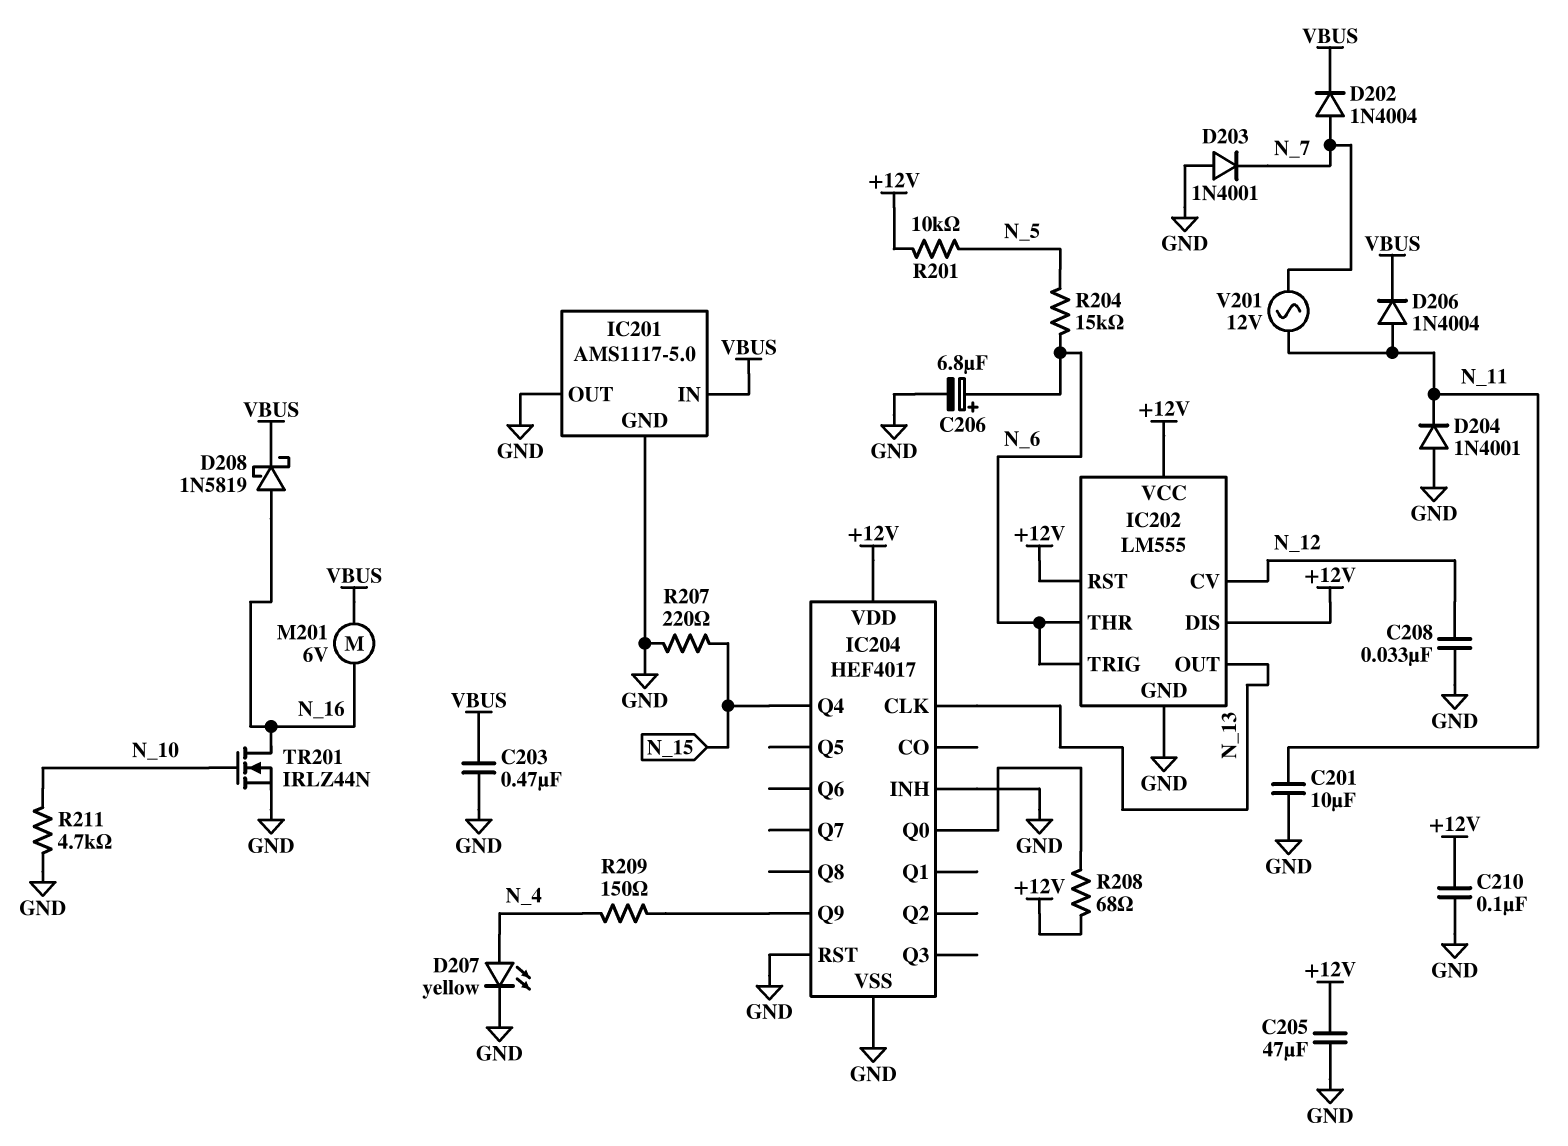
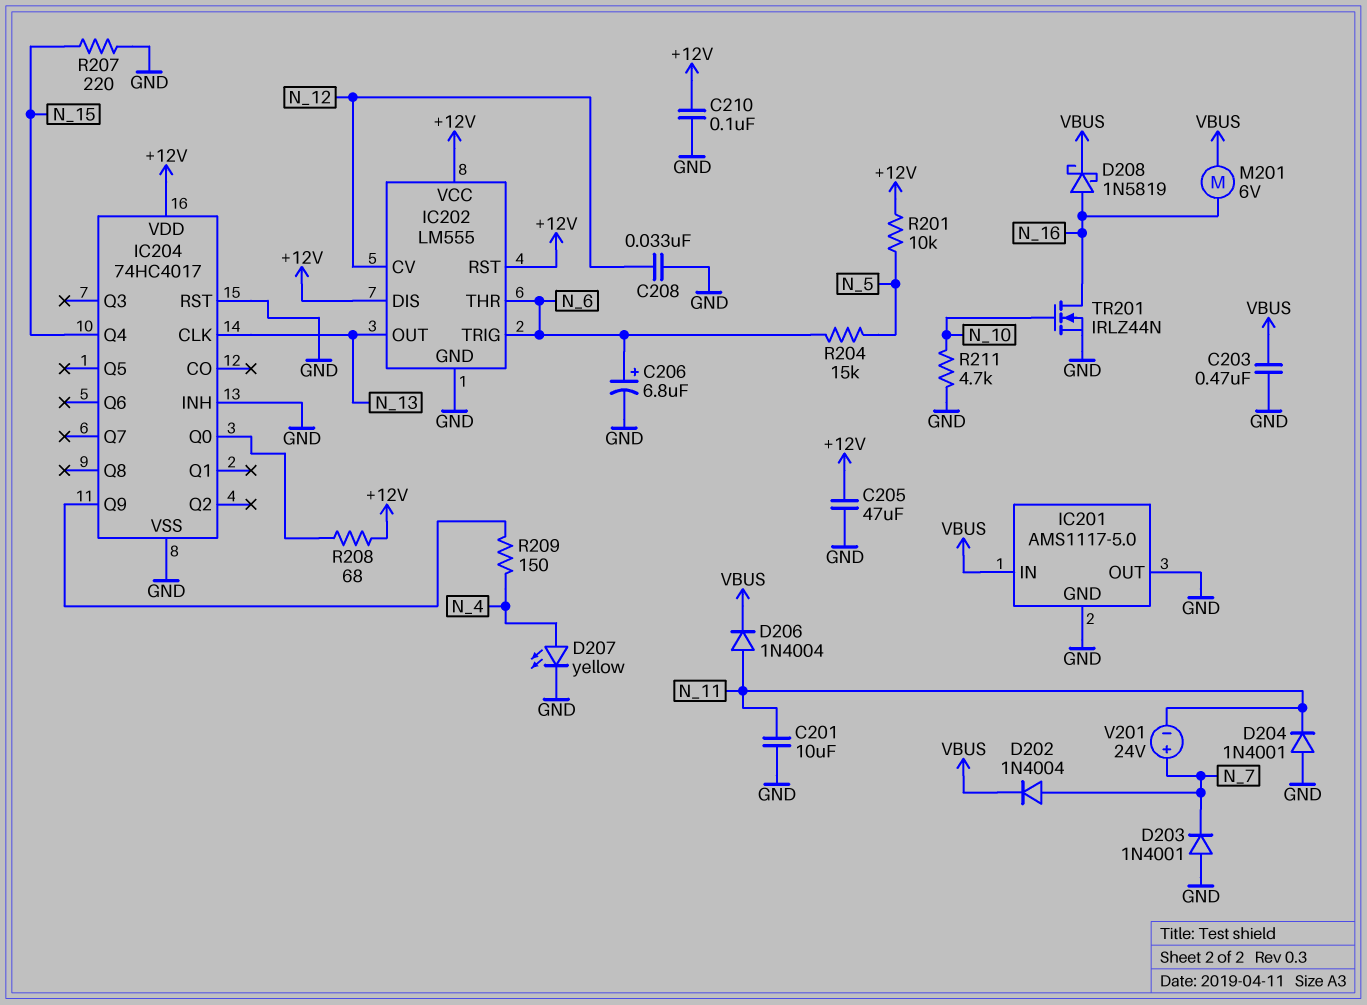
IC204: HEF4017 -> 74HC4017
V201: AC 12V (N_7, N_11) -> 24V (plus N_7, minus N_11)

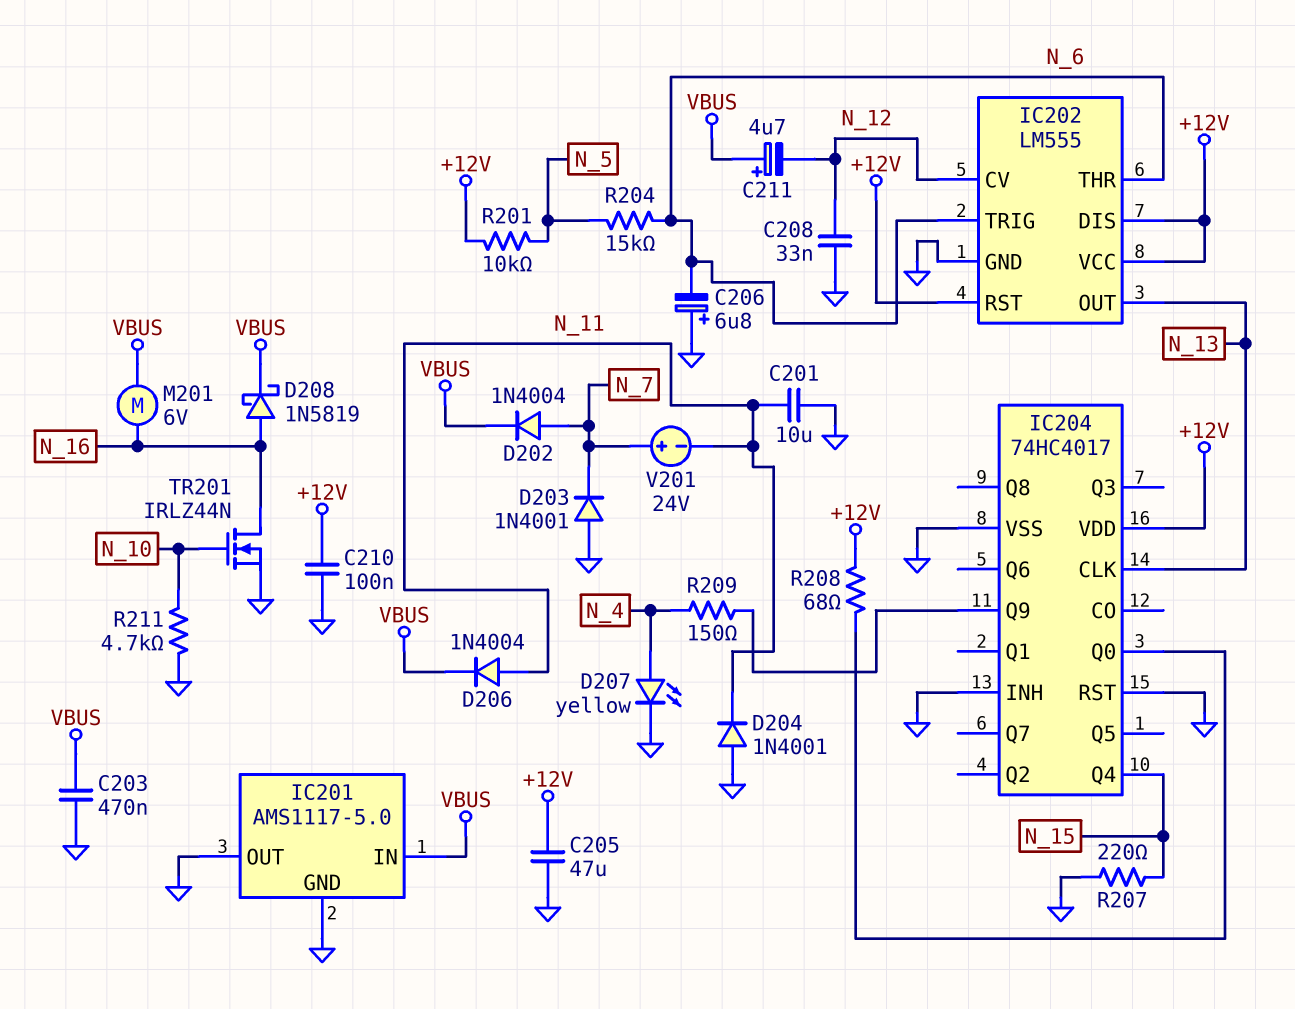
C206: 6.8uF (plus N_6, minus GND) -> 6.8uF (plus GND, minus N_6)
C211: none -> 4.7uF (plus VBUS, minus N_12)

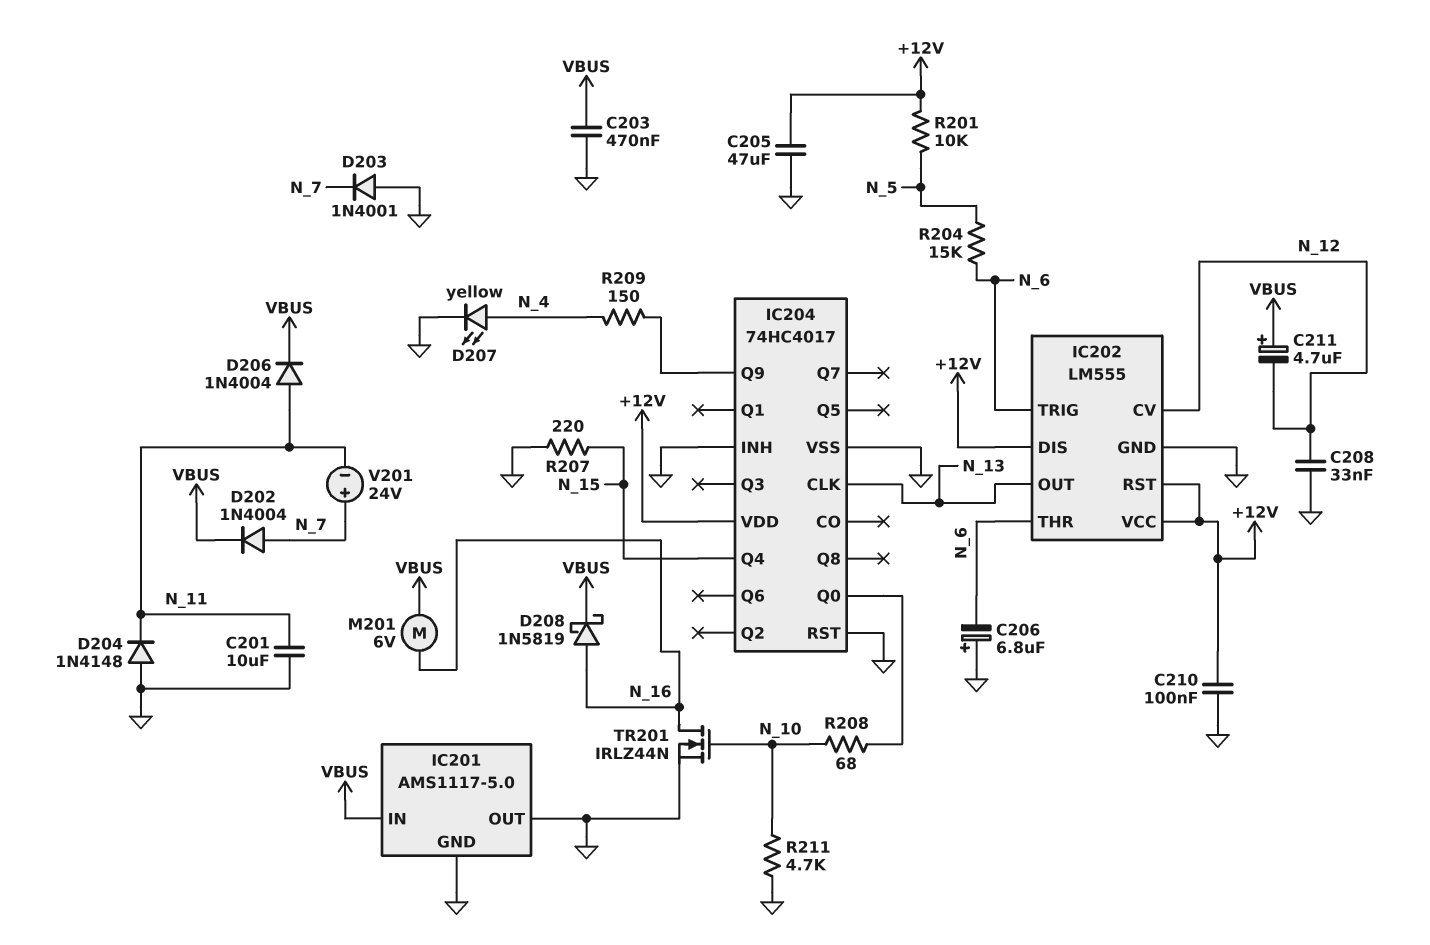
D204: diode 1N4001 (A GND, K N_11) -> diode 1N4148 (A GND, K N_11)
R208: 68 (+12V, IC204/Q0) -> 68 (IC204/Q0, N_10)

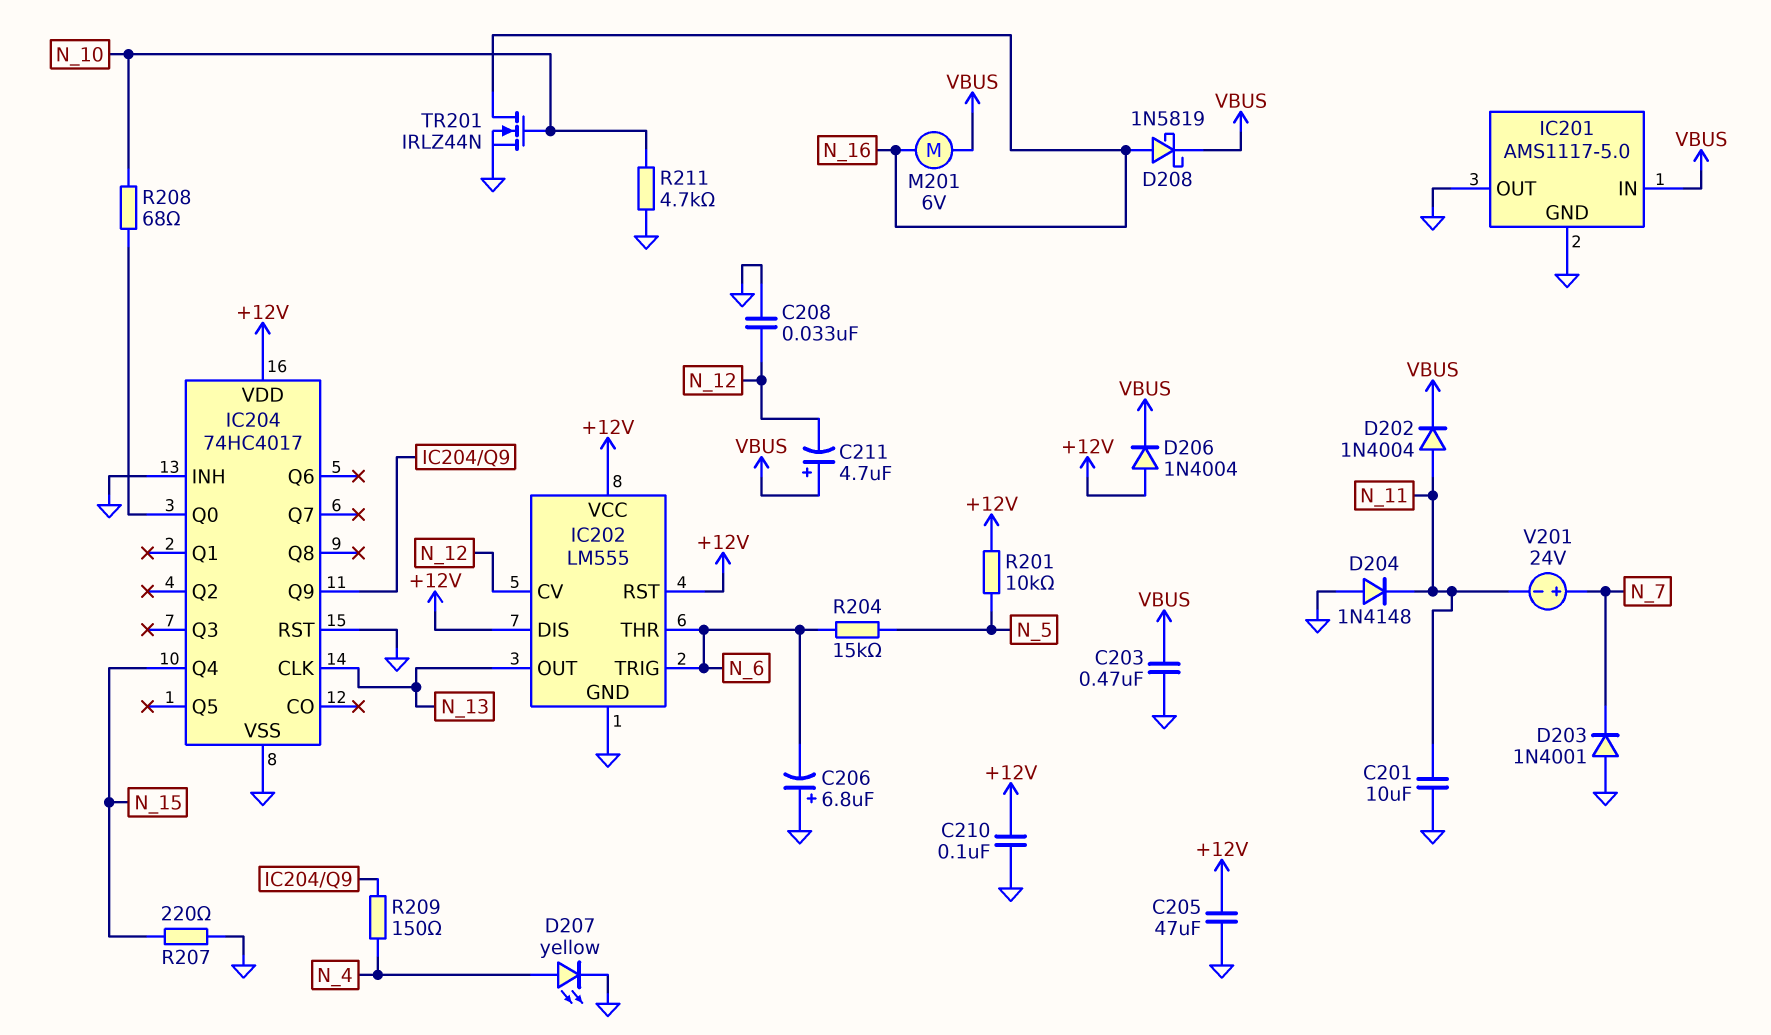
D202: diode 1N4004 (A N_7, K VBUS) -> diode 1N4004 (A N_11, K VBUS)
D206: diode 1N4004 (A N_11, K VBUS) -> diode 1N4004 (A +12V, K VBUS)

